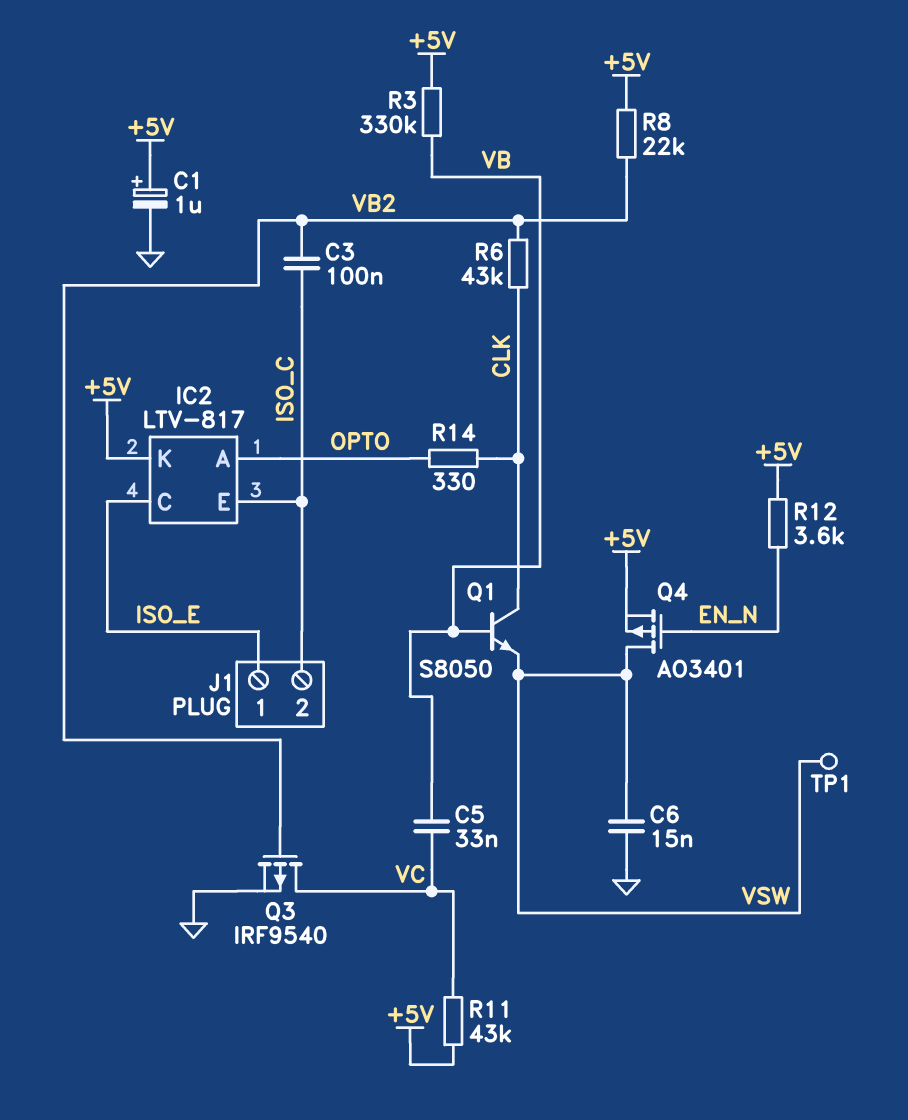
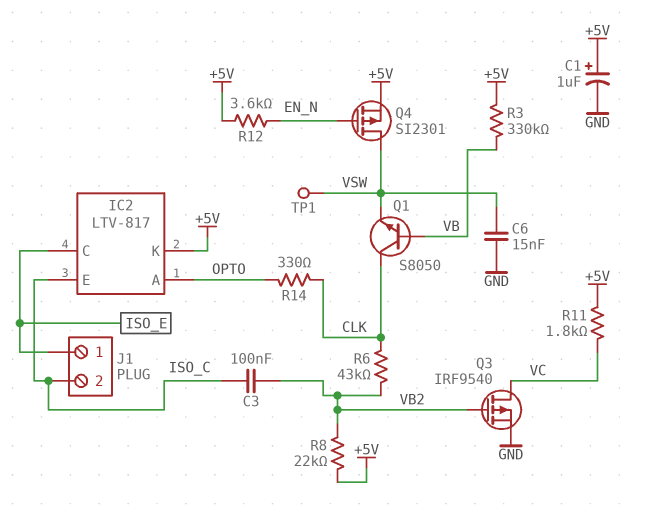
C5: 33nF (VB, VC) -> none
Q4: PMOS AO3401 (G EN_N, D VSW, S +5V) -> PMOS SI2301 (G EN_N, D VSW, S +5V)
R11: 43k (+5V, VC) -> 1.8k (+5V, VC)

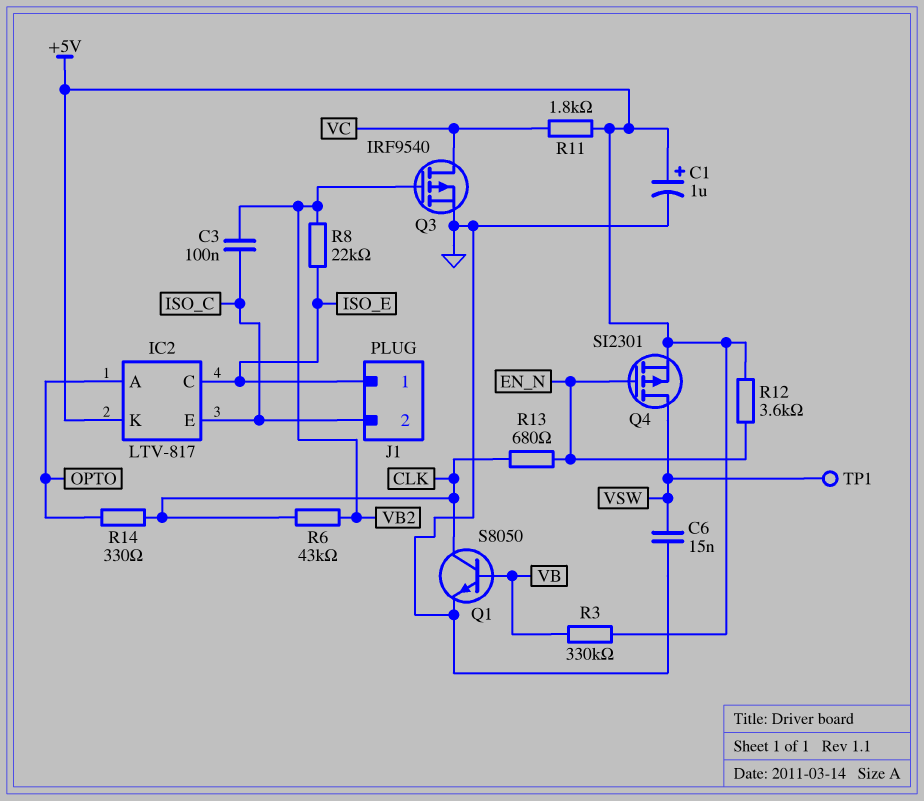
Q1: NPN S8050 (B VB, C CLK, E VSW) -> NPN S8050 (B VB, C CLK, E GND)
R8: 22k (+5V, VB2) -> 22k (ISO_E, VB2)
R13: none -> 680 (CLK, EN_N)

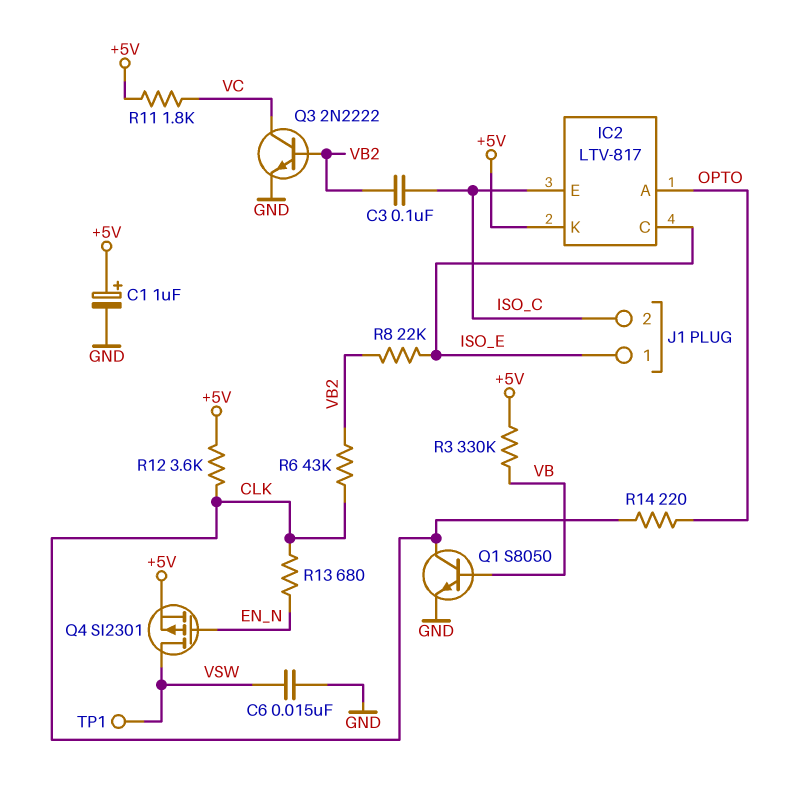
Q3: PMOS IRF9540 (G VB2, D VC, S GND) -> NPN 2N2222 (B VB2, C VC, E GND)
R12: 3.6k (+5V, EN_N) -> 3.6k (+5V, CLK)
R14: 330 (CLK, OPTO) -> 220 (CLK, OPTO)

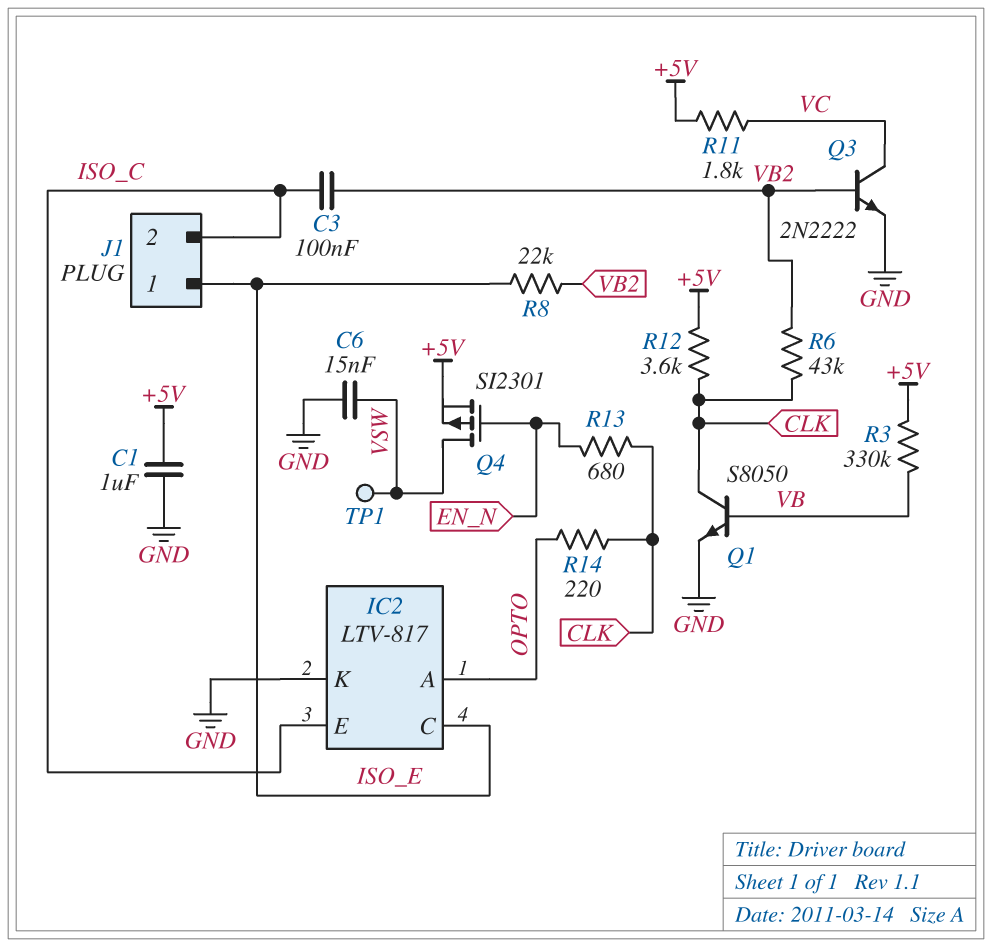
C1: 1uF (plus +5V, minus GND) -> 1uF (+5V, GND)
IC2 pin K: +5V -> GND

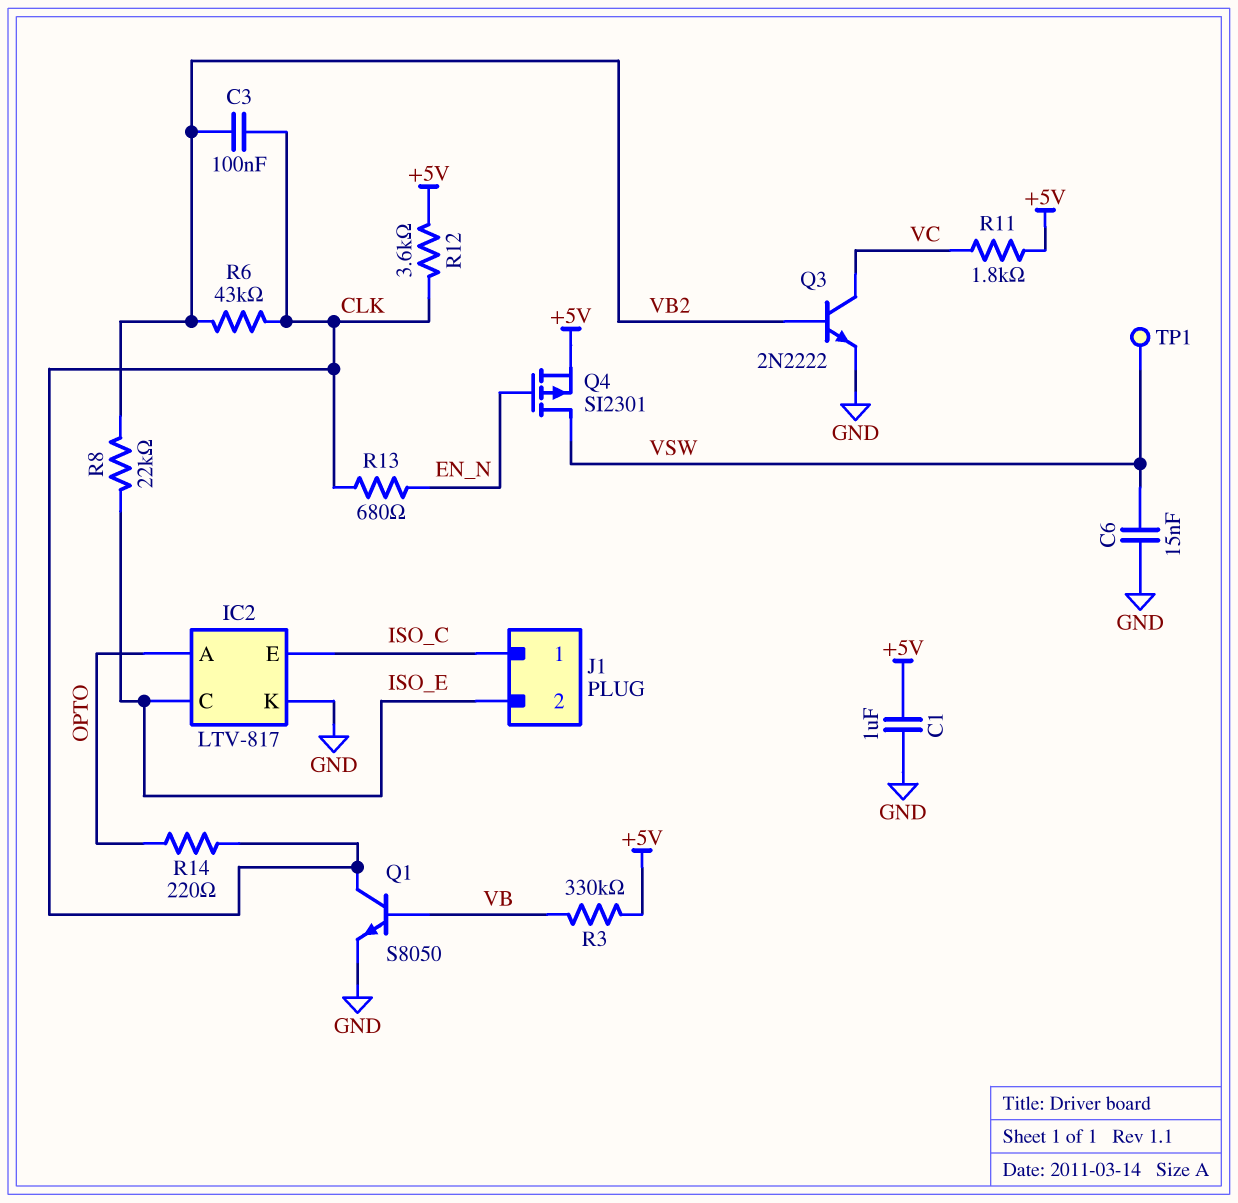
C3: 100nF (ISO_C, VB2) -> 100nF (CLK, VB2)
J1 pin 1: ISO_E -> ISO_C
J1 pin 2: ISO_C -> ISO_E

